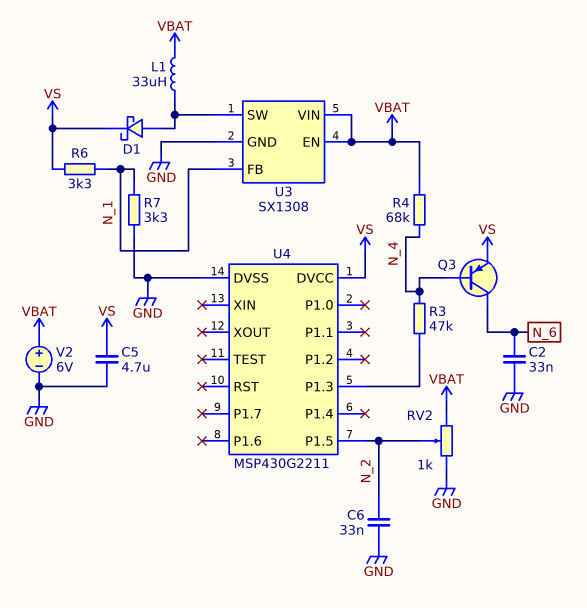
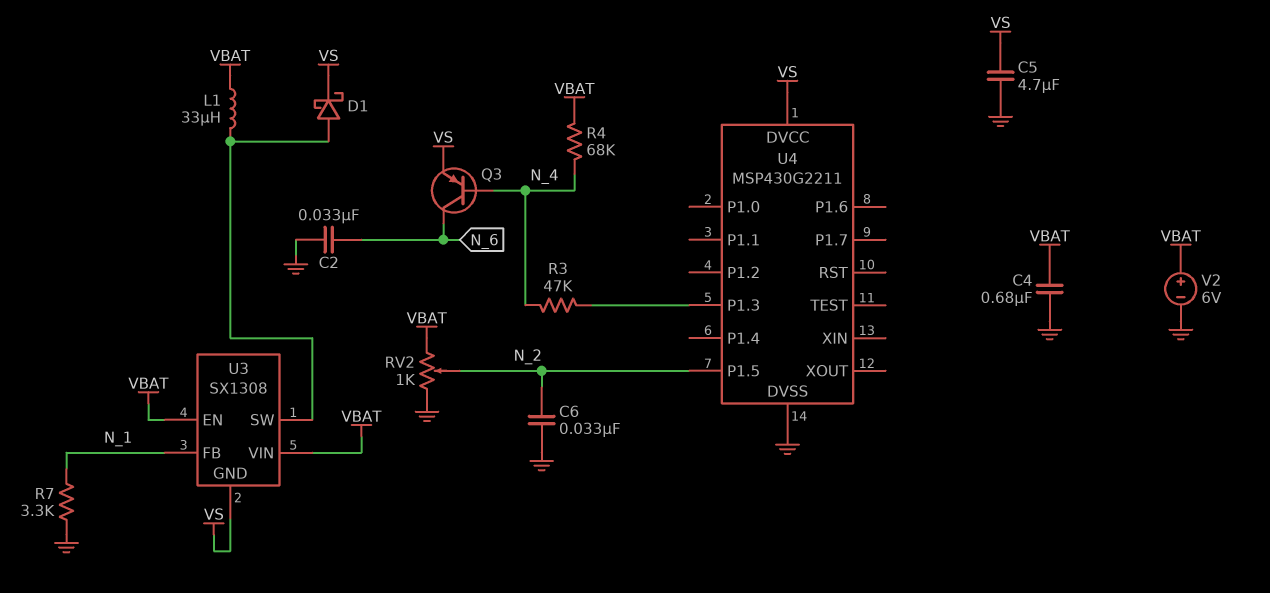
C4: none -> 680nF (GND, VBAT)
R6: 3.3k (N_1, VS) -> none
U3 pin GND: GND -> VS

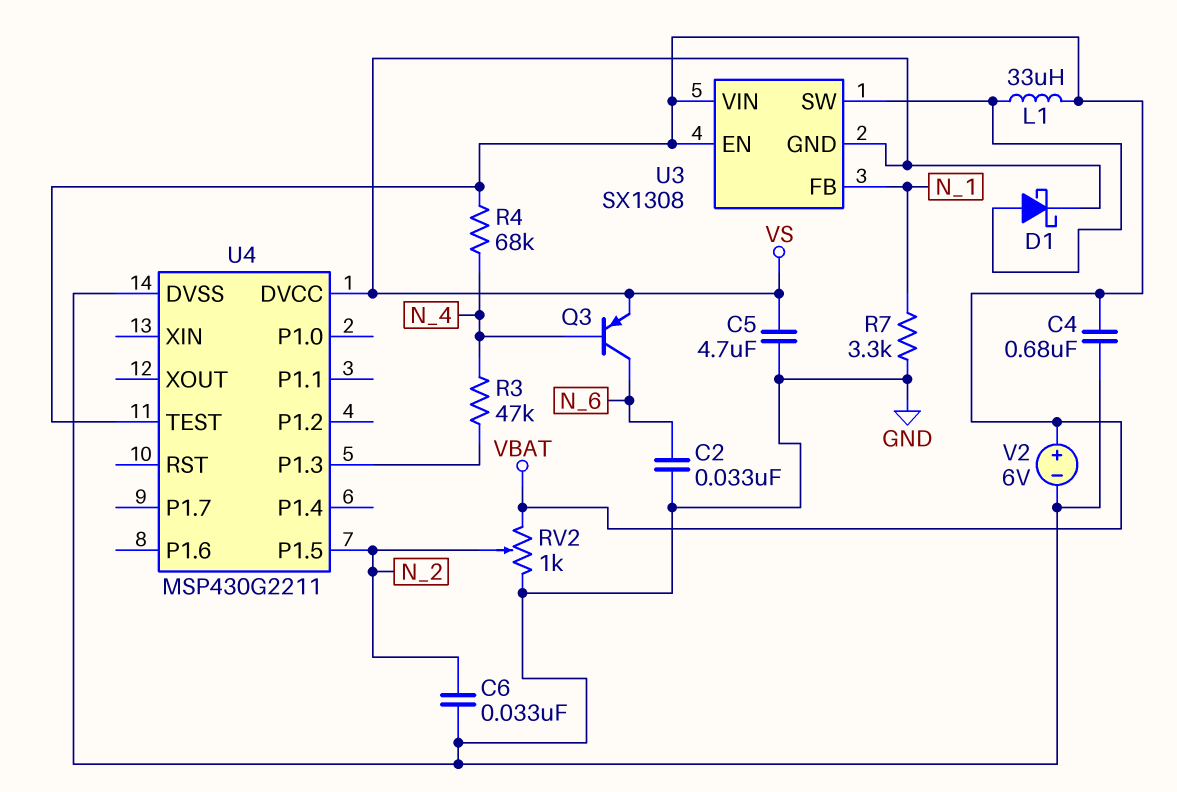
U4 pin TEST: none -> VBAT

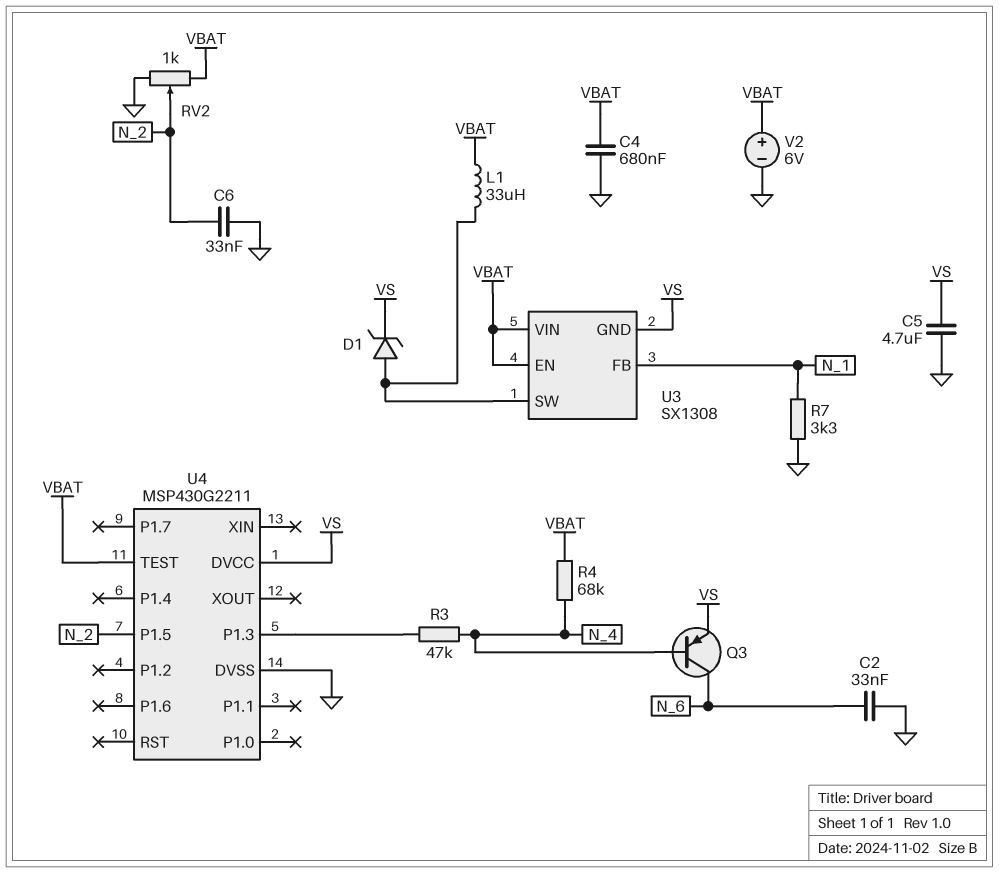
D1: schottky (A U3/SW, K VS) -> zener (A U3/SW, K VS)

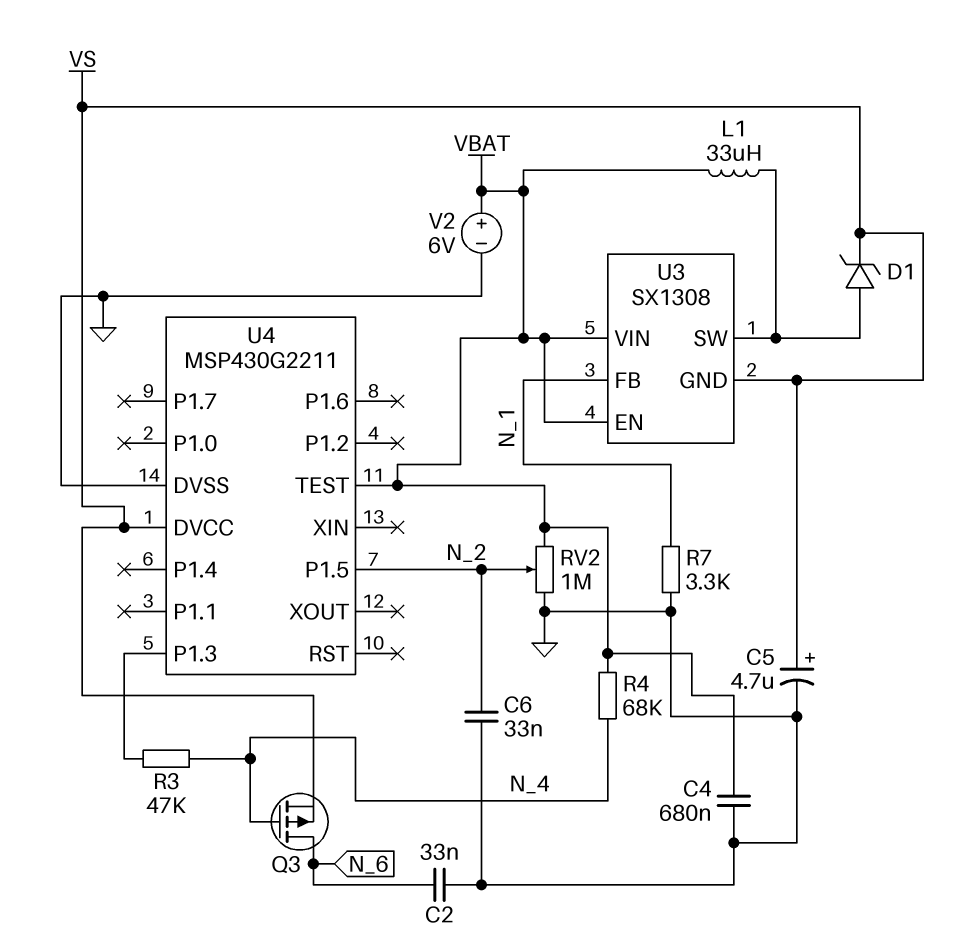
C5: 4.7uF (GND, VS) -> 4.7uF (plus VS, minus GND)
Q3: PNP (B N_4, C N_6, E VS) -> PMOS (G N_4, D N_6, S VS)
RV2: 1k (GND, VBAT, wiper N_2) -> 1M (GND, VBAT, wiper N_2)

